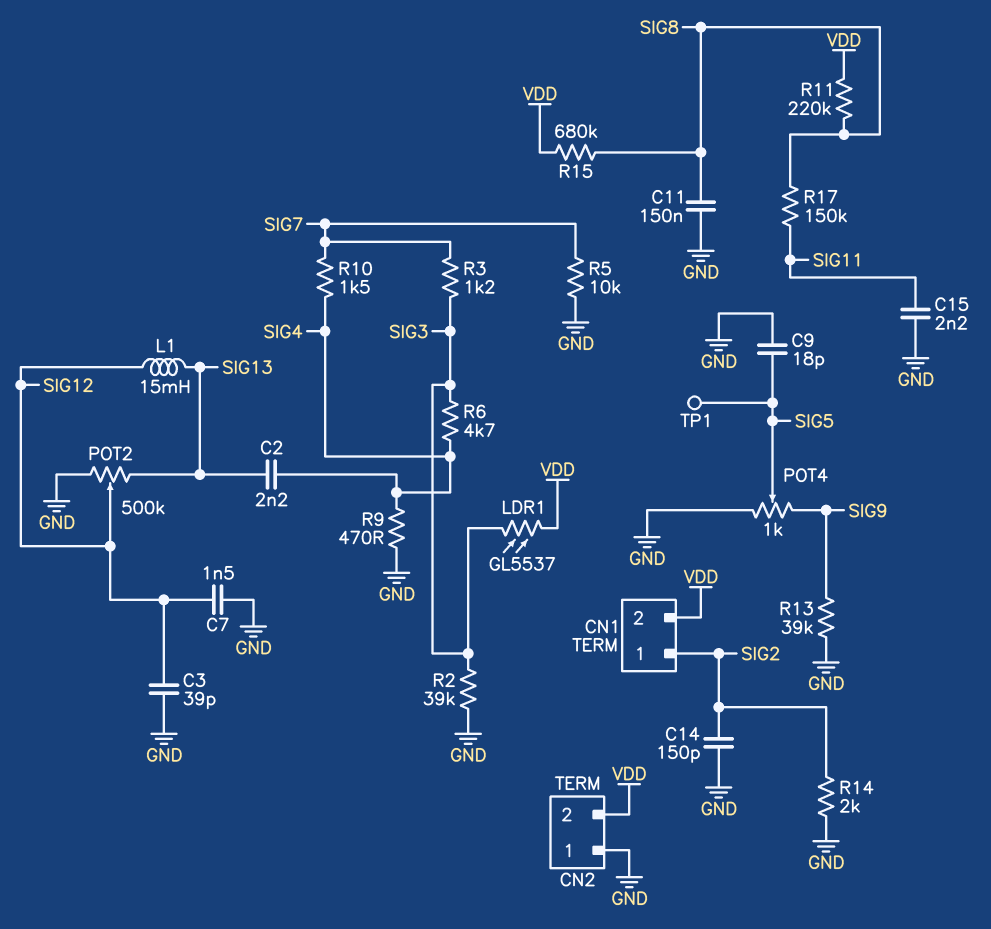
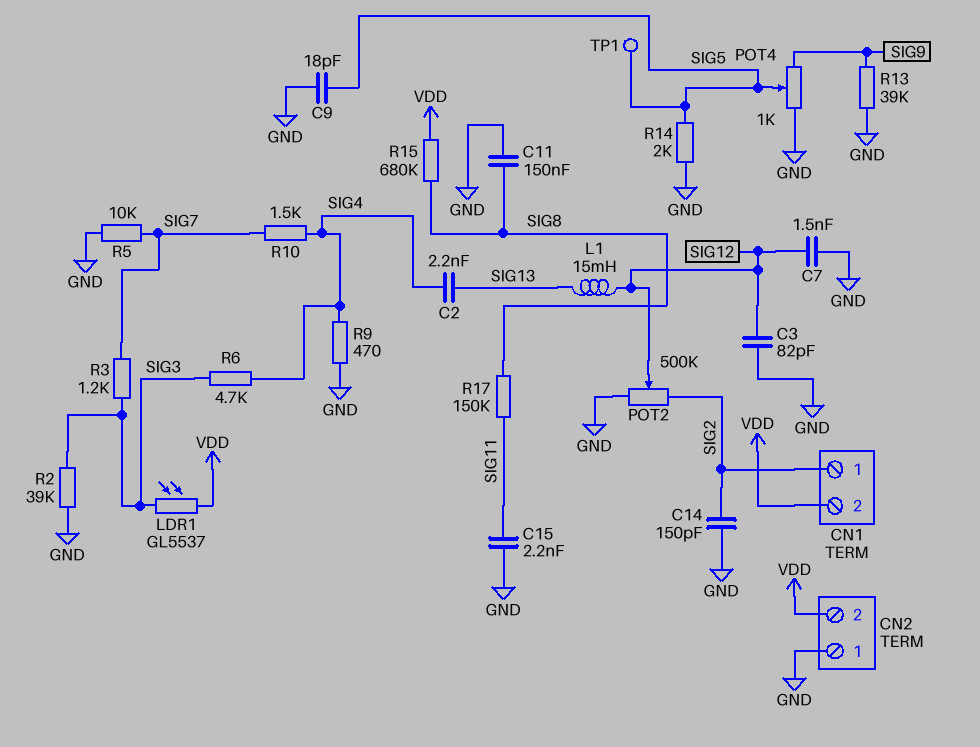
C3: 39pF (GND, SIG12) -> 82pF (GND, SIG12)
POT2: 500k (GND, SIG13, wiper SIG12) -> 500k (GND, SIG2, wiper SIG12)
R11: 220k (SIG8, VDD) -> none
R14: 2k (GND, SIG2) -> 2k (GND, SIG5)

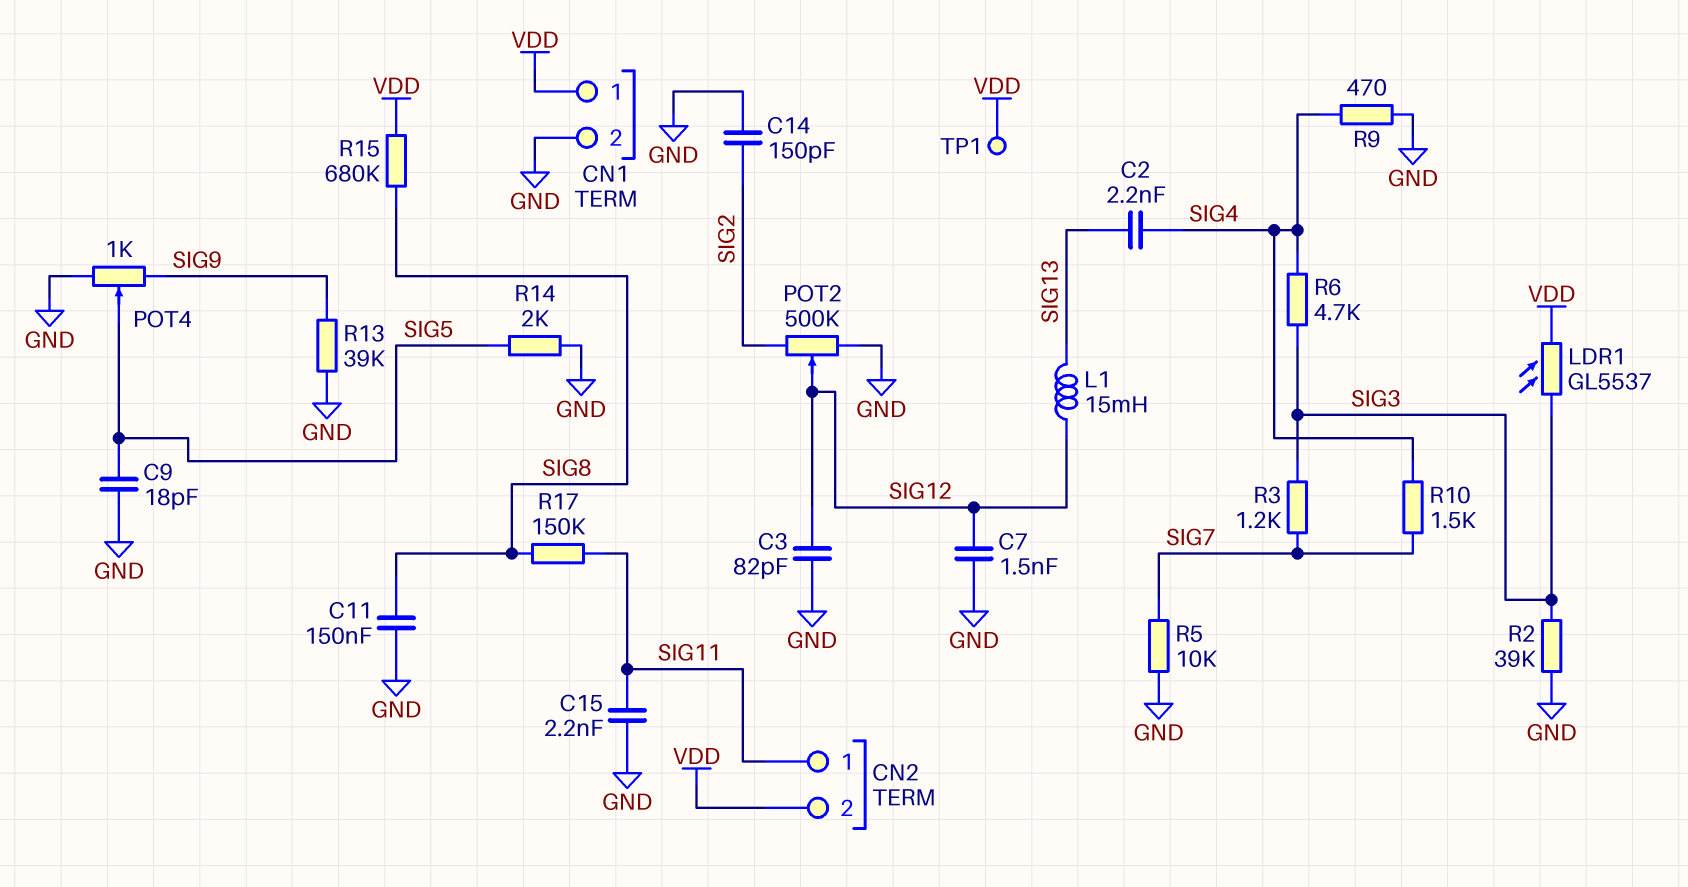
CN1 pin 1: SIG2 -> VDD
CN1 pin 2: VDD -> GND
CN2 pin 1: GND -> SIG11
TP1: test point (SIG5) -> test point (VDD)

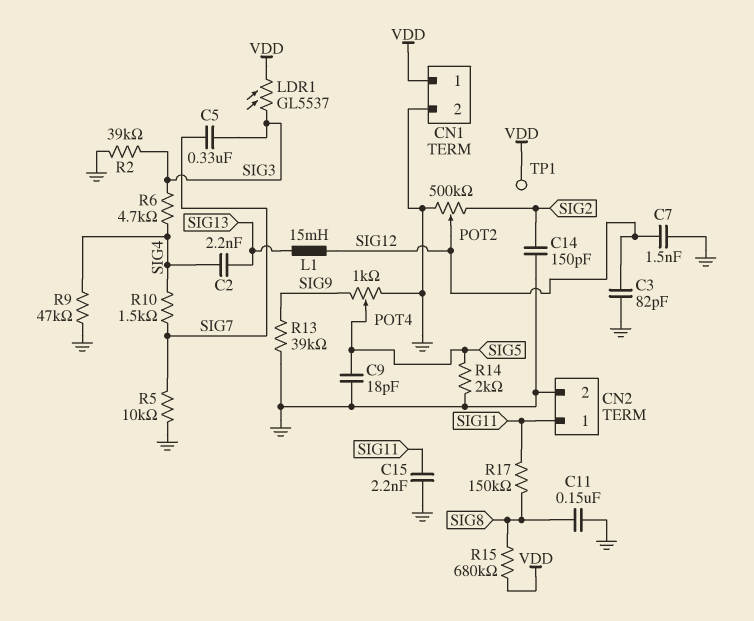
C5: none -> 330nF (SIG3, SIG7)
CN2 pin 2: VDD -> GND
R3: 1.2k (SIG3, SIG7) -> none
R9: 470 (GND, SIG4) -> 47k (GND, SIG4)

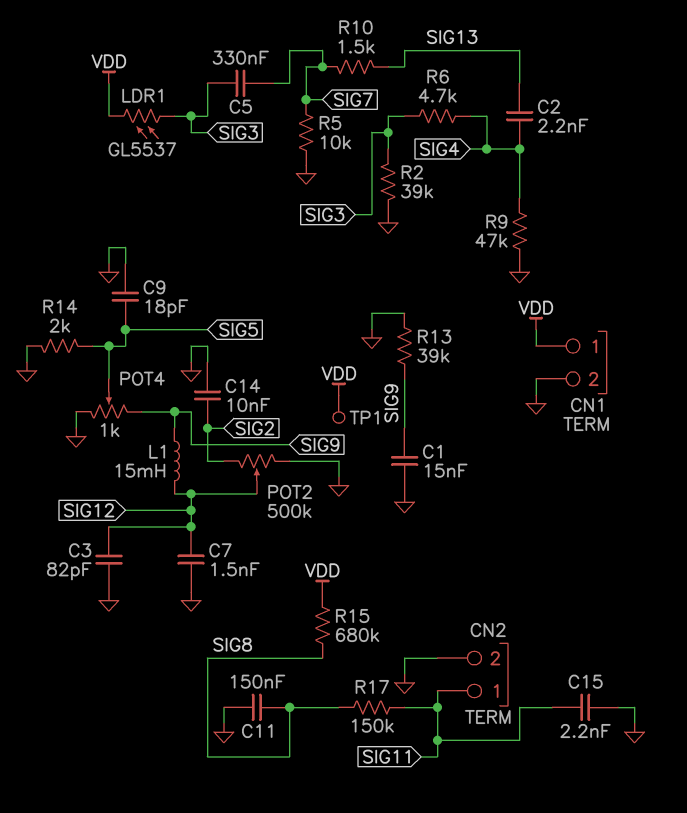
C1: none -> 15nF (GND, SIG9)
C14: 150pF (GND, SIG2) -> 10nF (GND, SIG2)
L1: 15mH (SIG12, SIG13) -> 15mH (SIG9, SIG12)
R10: 1.5k (SIG4, SIG7) -> 1.5k (SIG7, SIG13)

